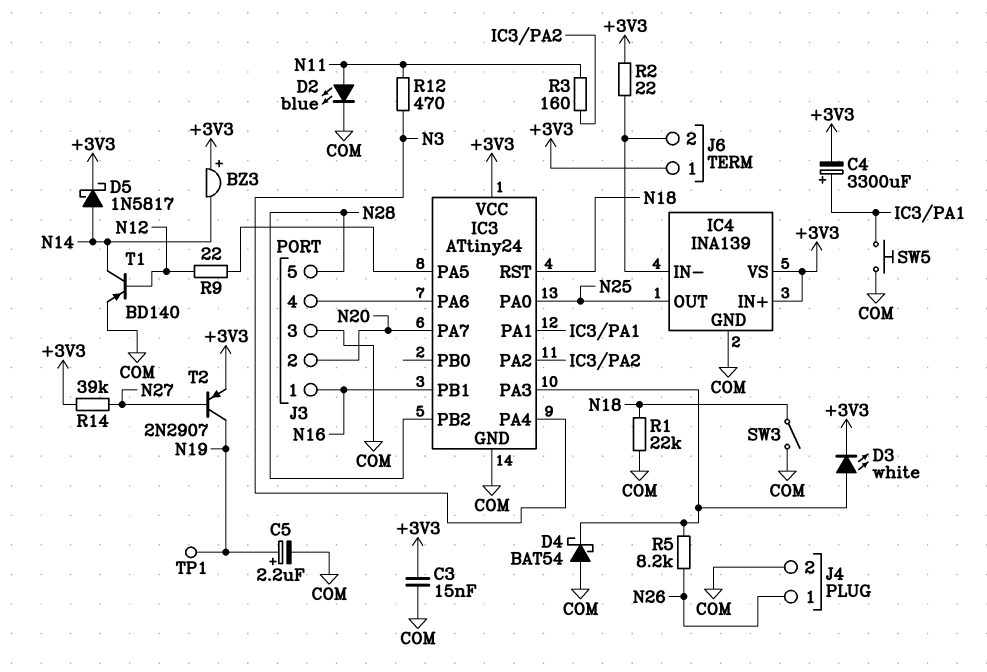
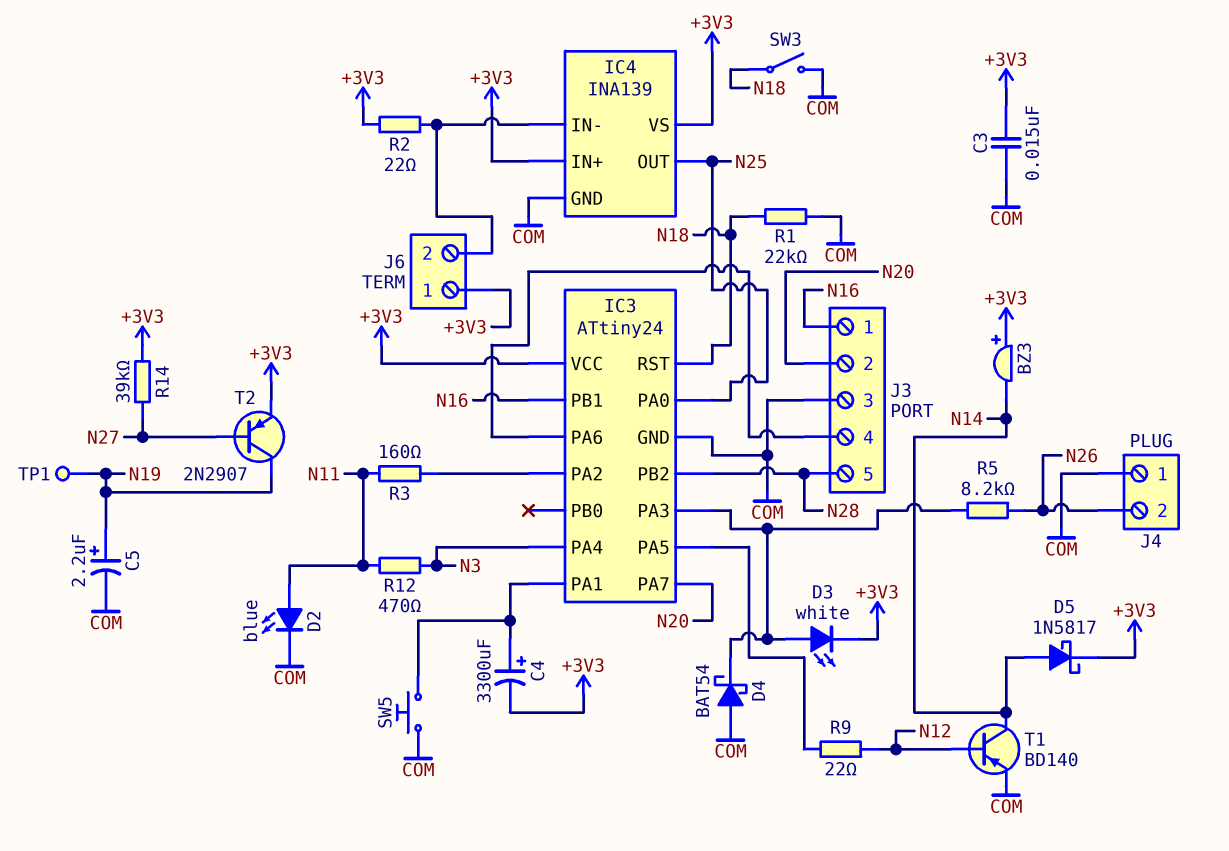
J4 pin 1: N26 -> COM
J4 pin 2: COM -> N26

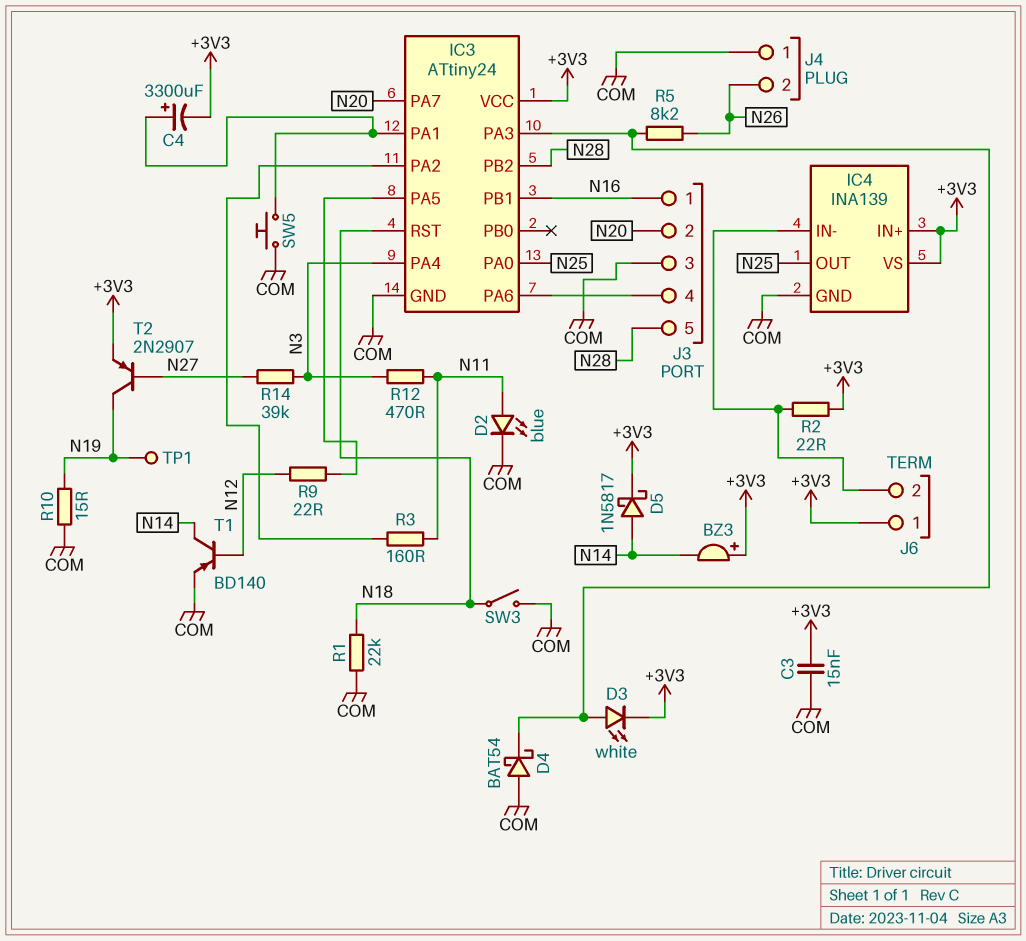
C5: 2.2uF (plus N19, minus COM) -> none
R10: none -> 15 (COM, N19)
R14: 39k (+3V3, N27) -> 39k (N3, N27)

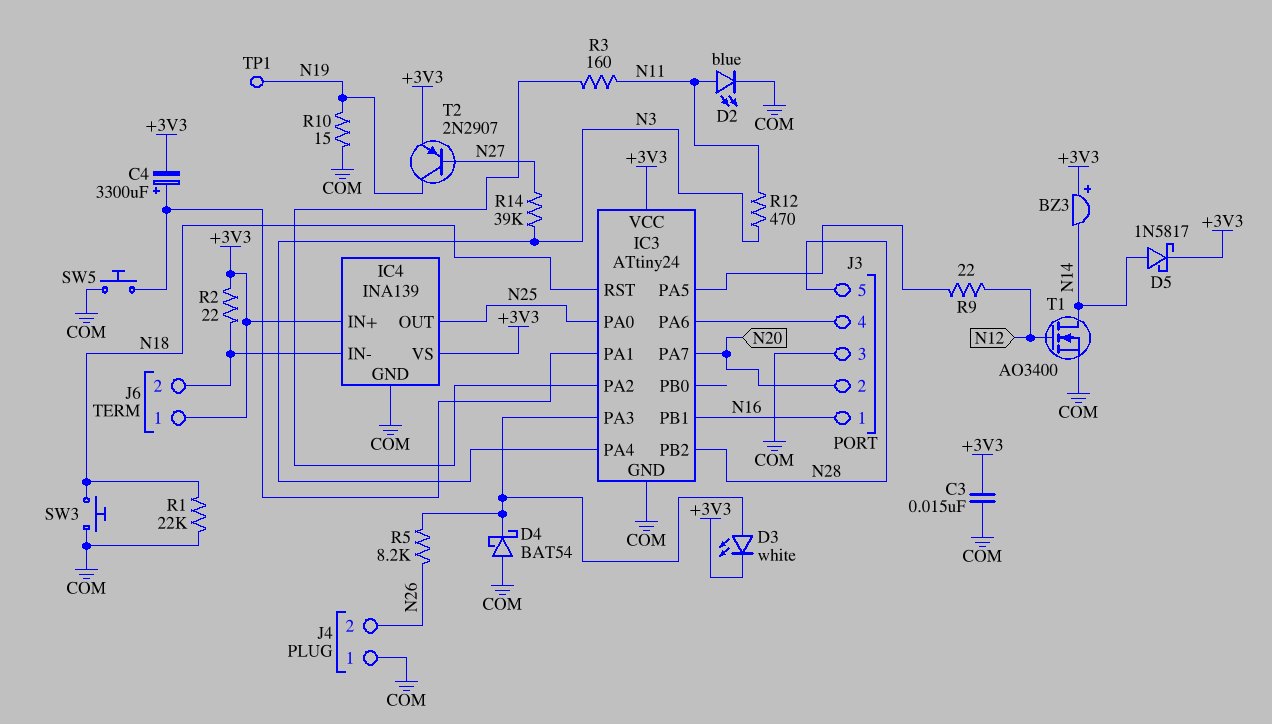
SW3: switch (COM, N18) -> button (COM, N18)
T1: PNP BD140 (B N12, C N14, E COM) -> NMOS AO3400 (G N12, D N14, S COM)

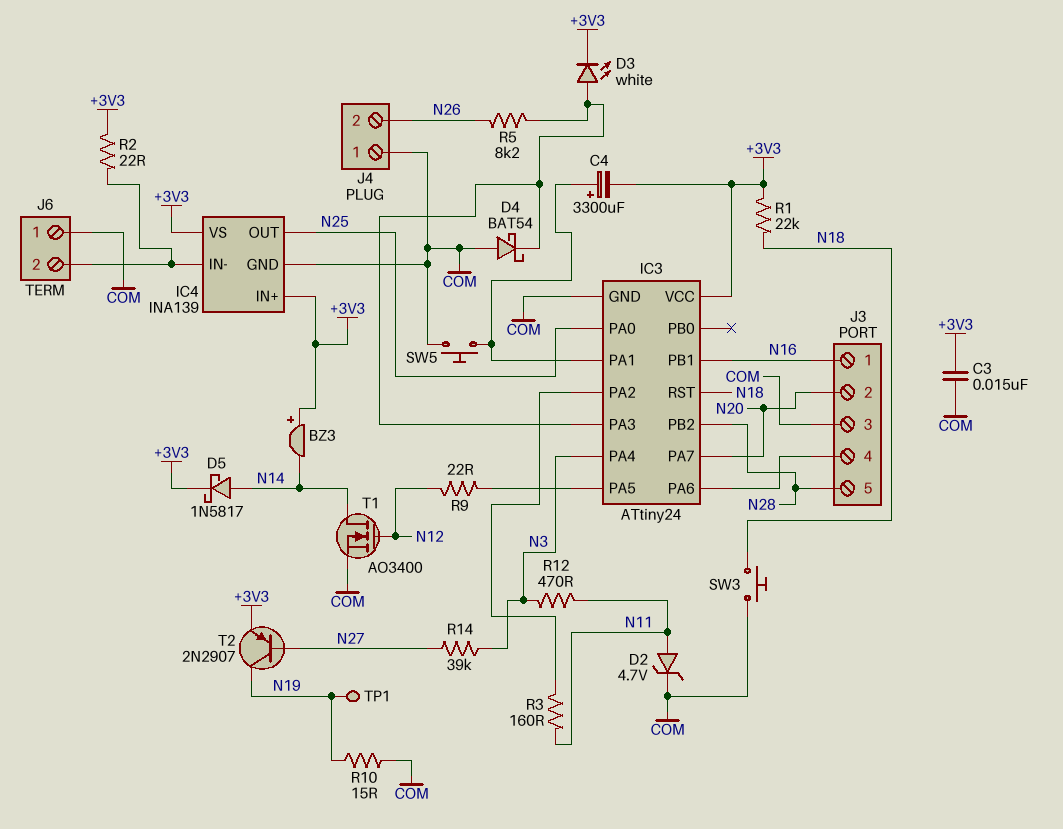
D2: LED blue (A N11, K COM) -> zener 4.7V (A N11, K COM)
J6 pin 1: +3V3 -> COM
R1: 22k (COM, N18) -> 22k (+3V3, N18)

